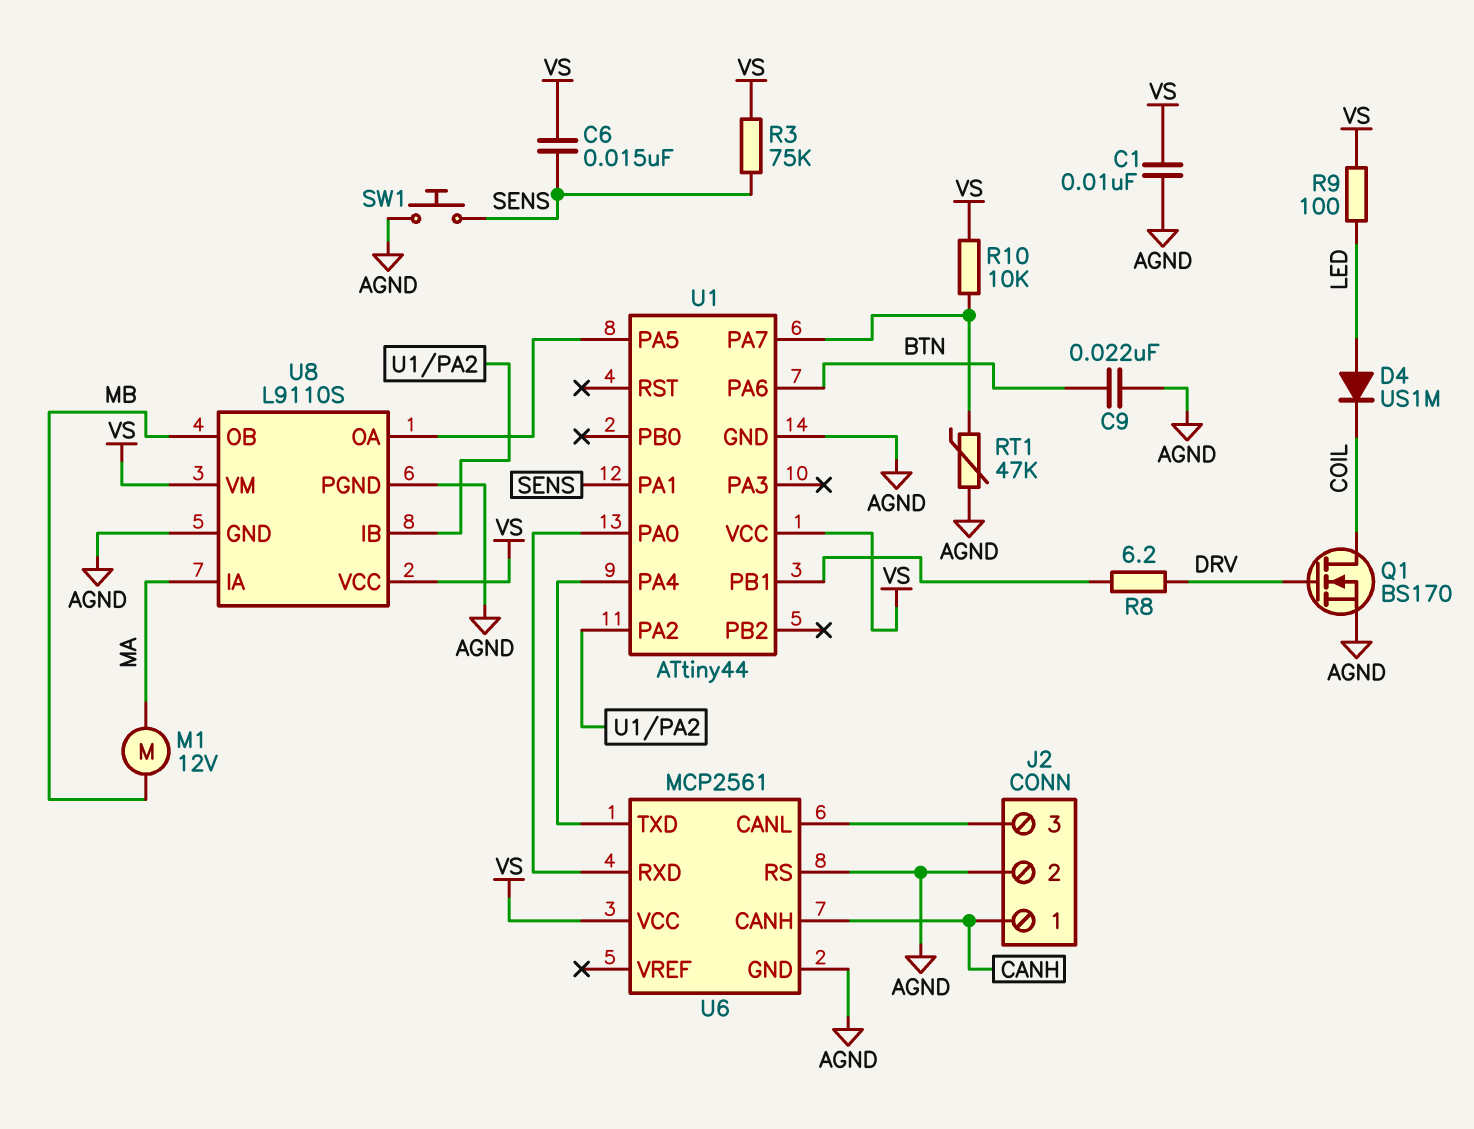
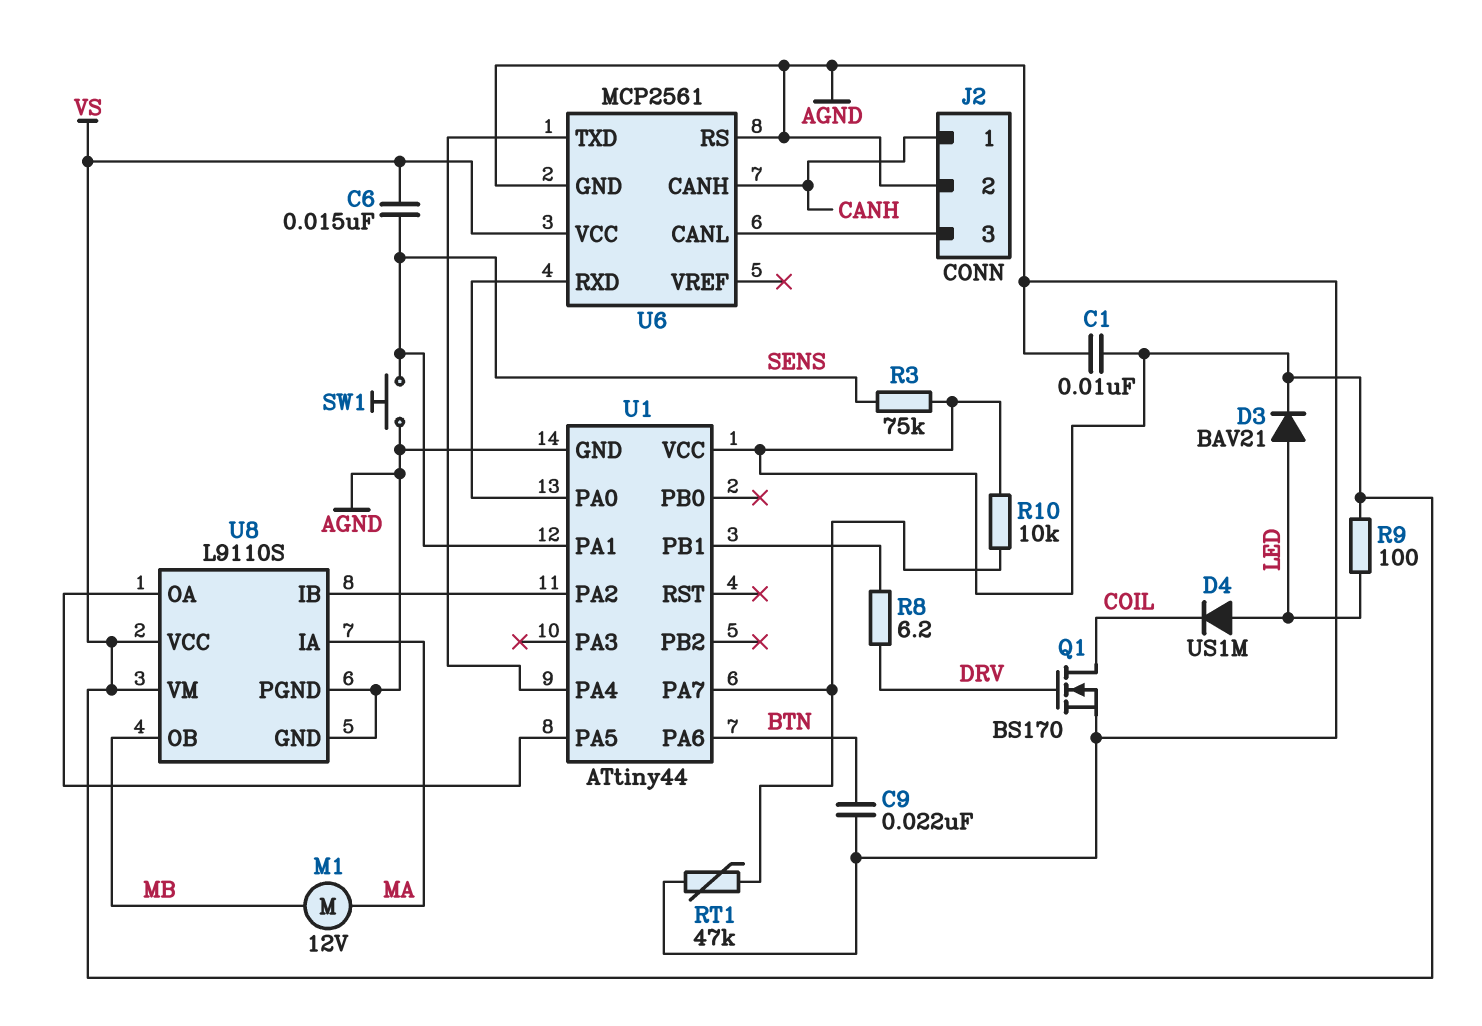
D3: none -> diode BAV21 (A LED, K VS)

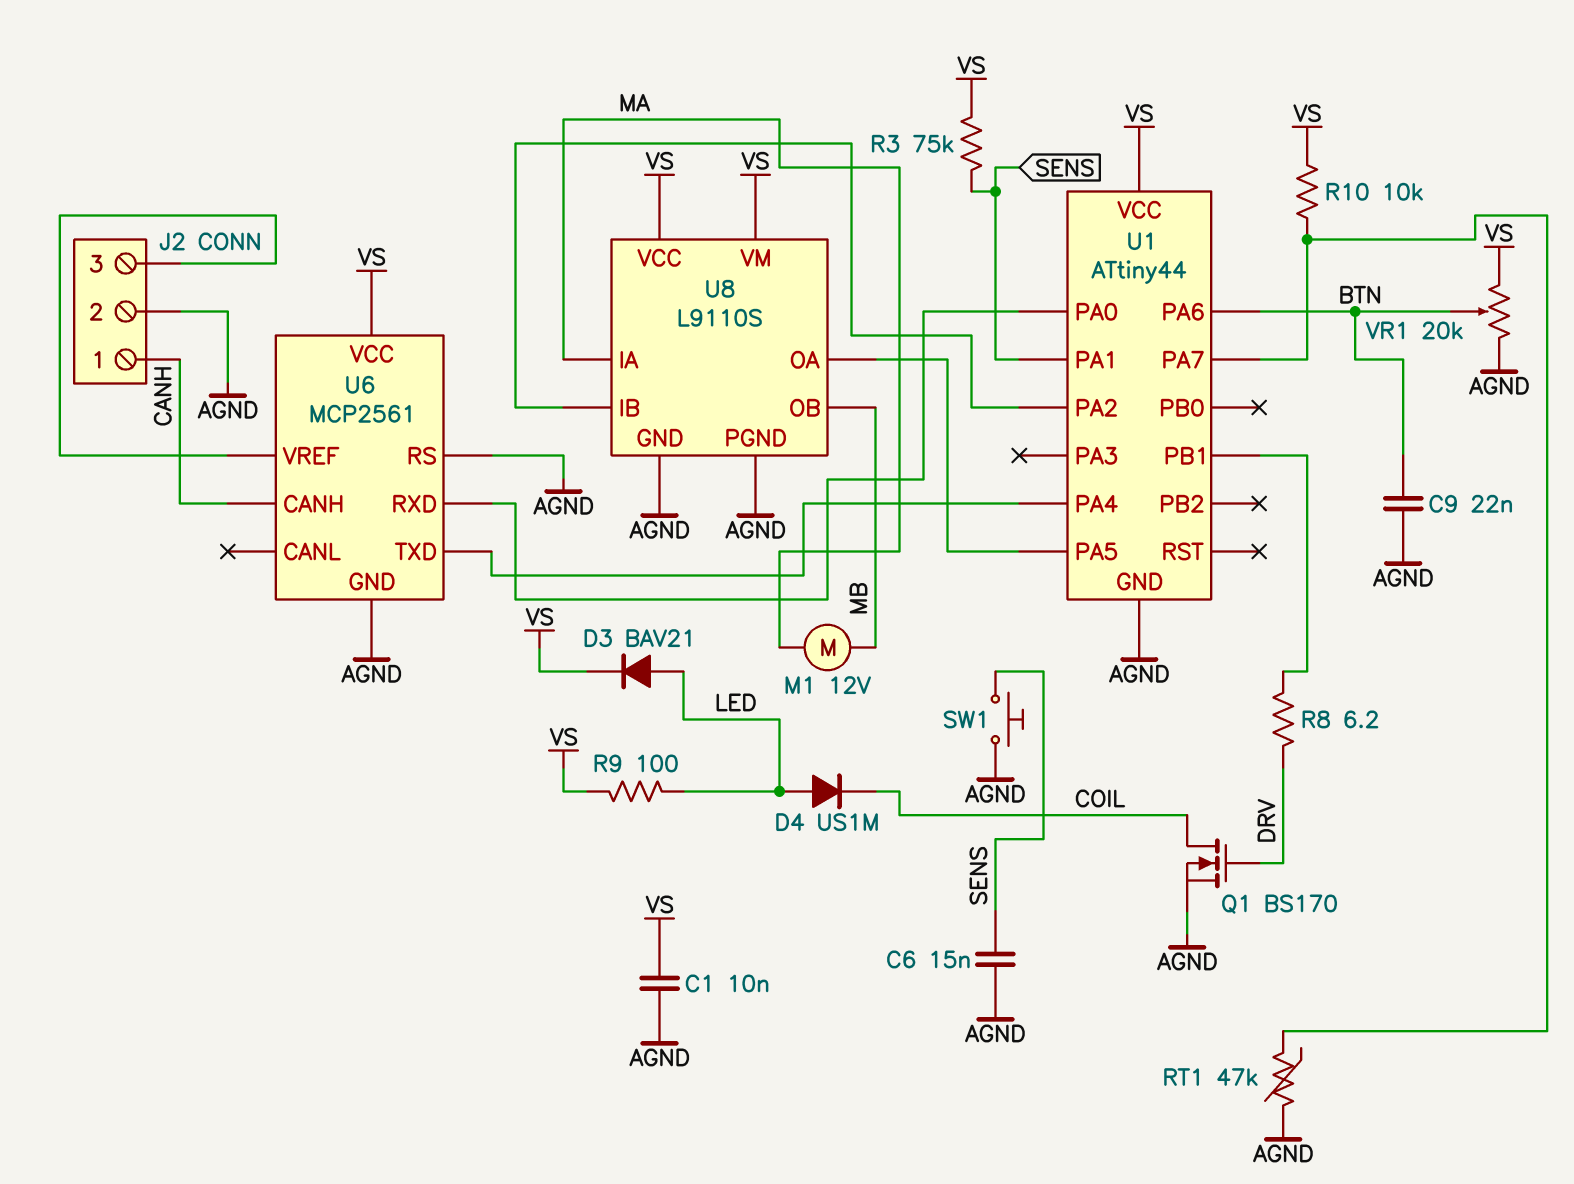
C6: 15nF (SENS, VS) -> 15nF (AGND, SENS)
U6 pin CANL: J2/3 -> none
U6 pin VREF: none -> J2/3
VR1: none -> 20k (AGND, VS, wiper BTN)

